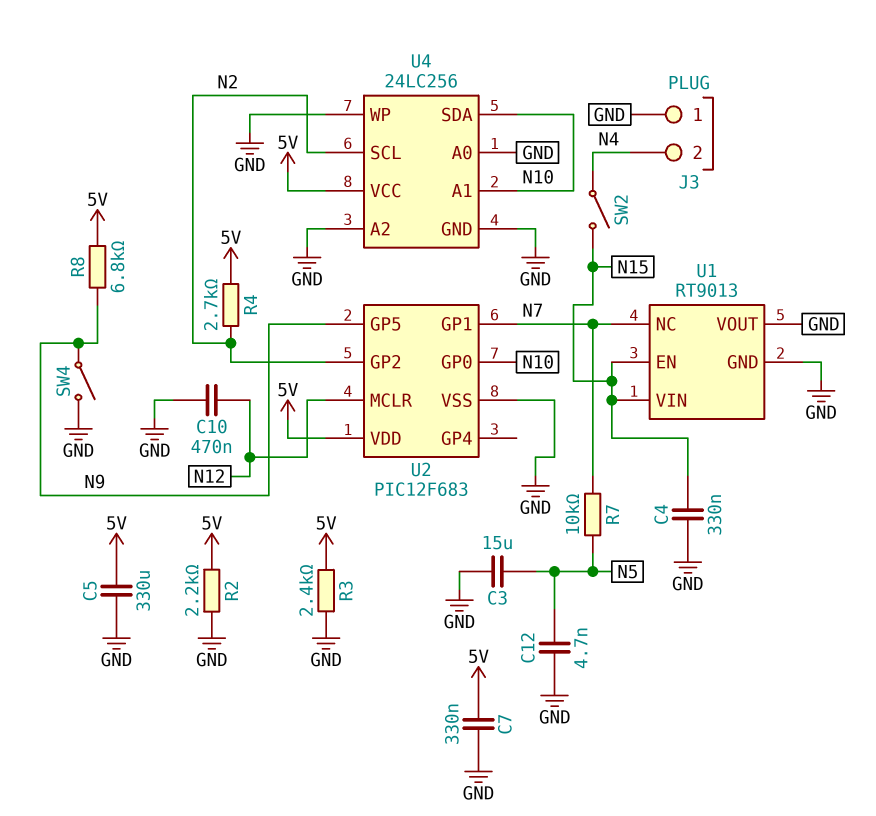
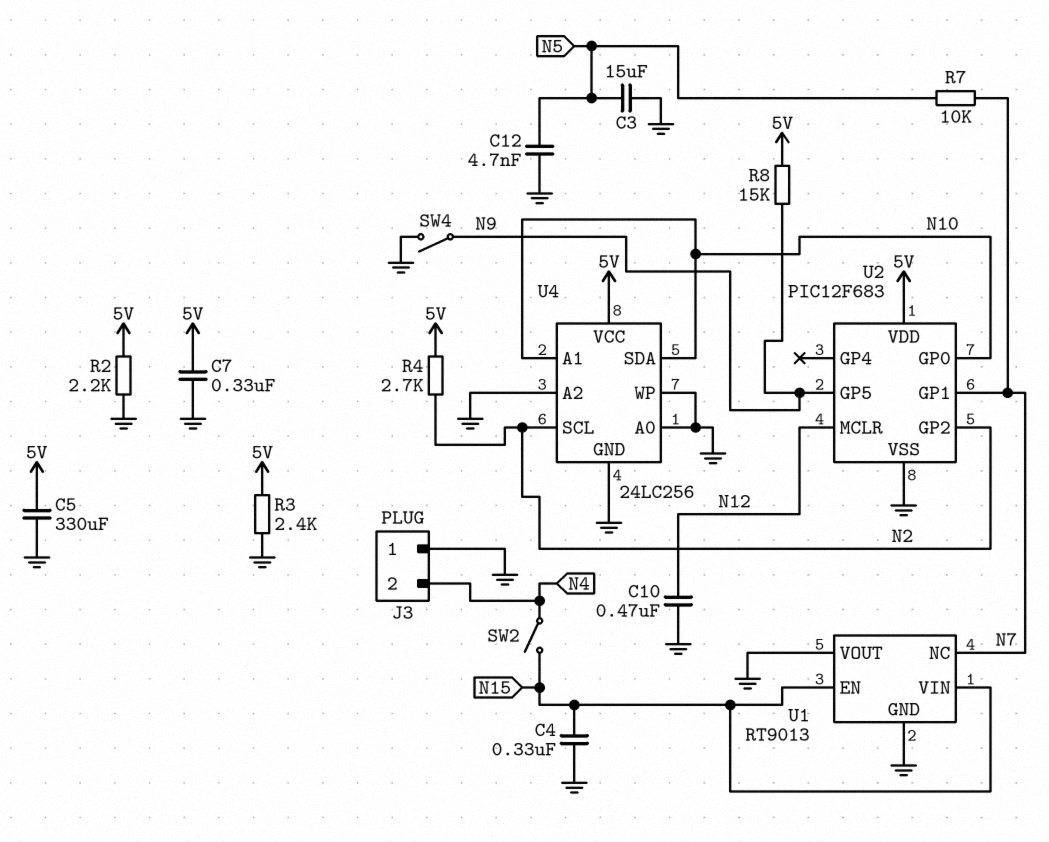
R8: 6.8k (5V, N9) -> 15k (5V, N9)

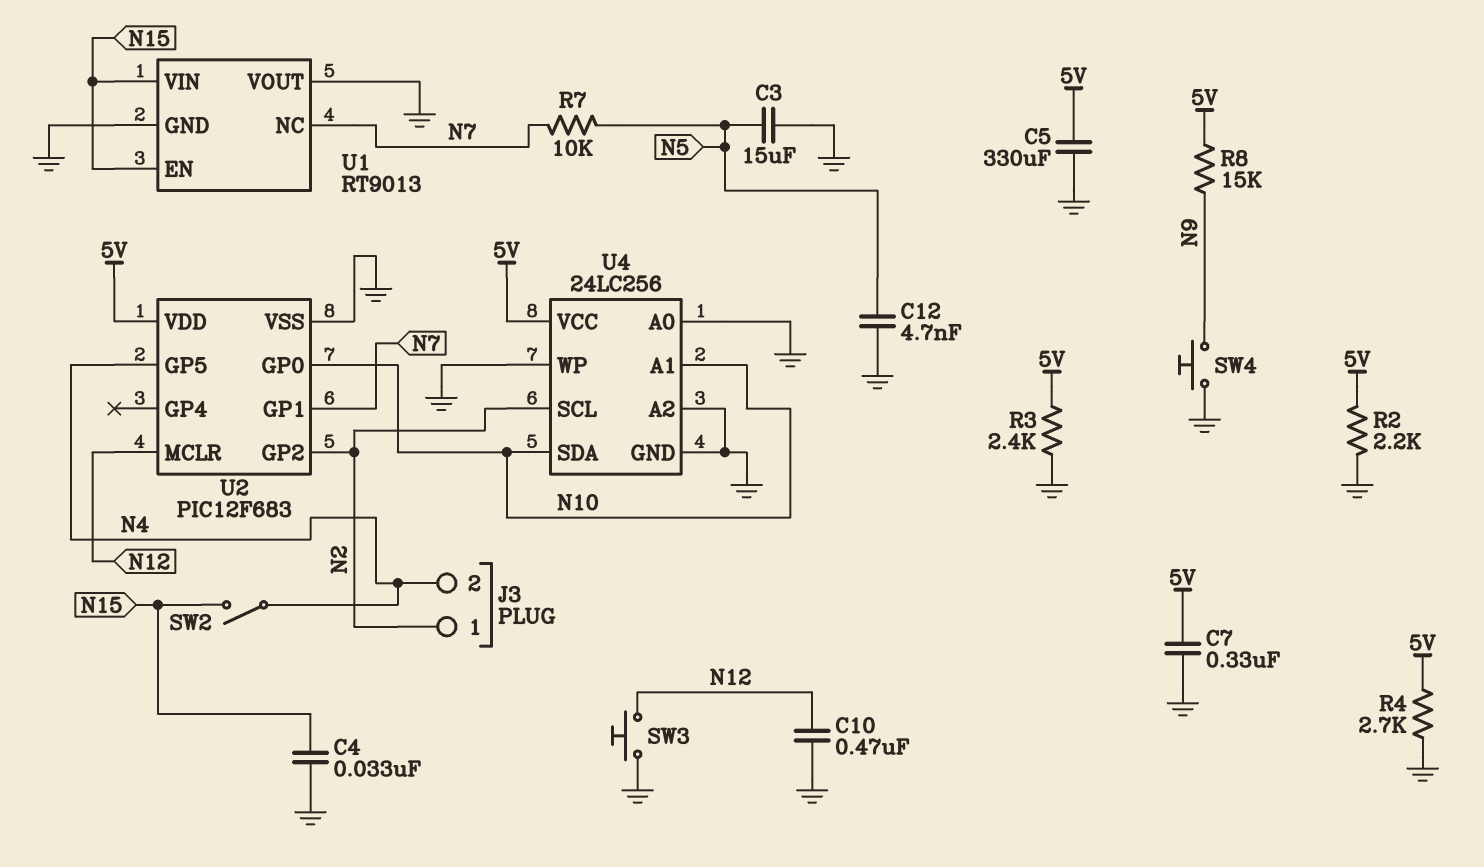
C4: 330nF (GND, N15) -> 33nF (GND, N15)
J3 pin 1: GND -> N2
R4: 2.7k (5V, N2) -> 2.7k (5V, GND)
SW3: none -> button (GND, N12)
SW4: switch (GND, N9) -> button (GND, N9)
U2 pin GP5: N9 -> N4

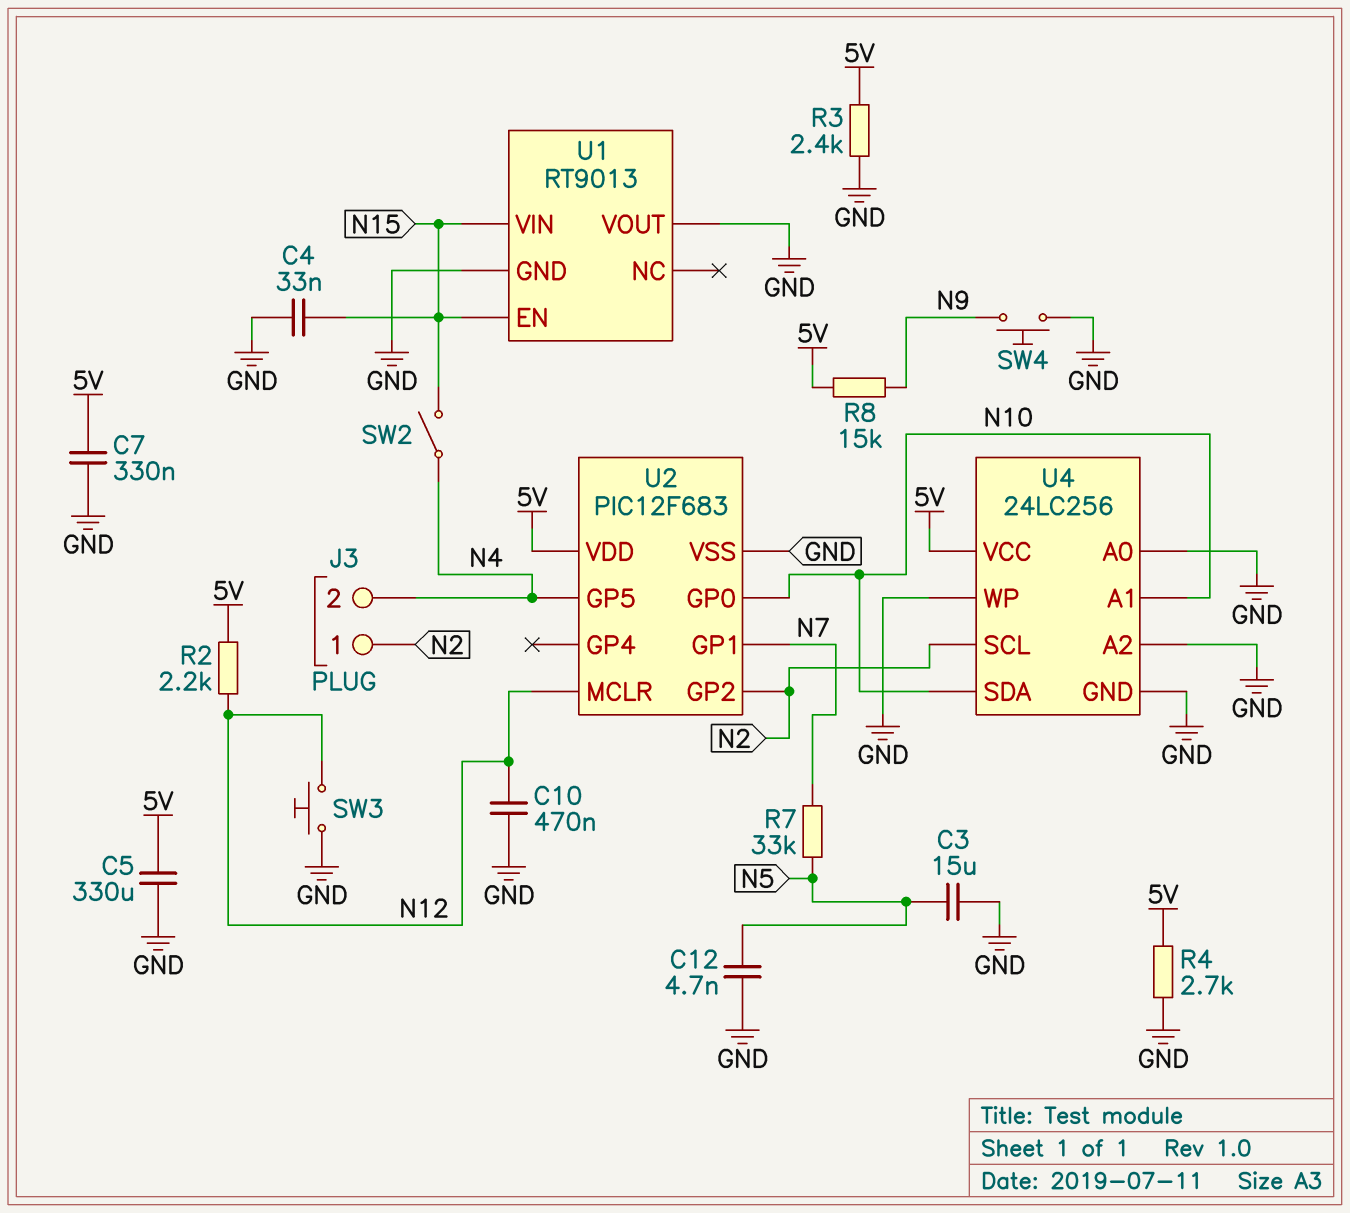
R2: 2.2k (5V, GND) -> 2.2k (5V, N12)
R7: 10k (N5, N7) -> 33k (N5, N7)
U1 pin NC: N7 -> none

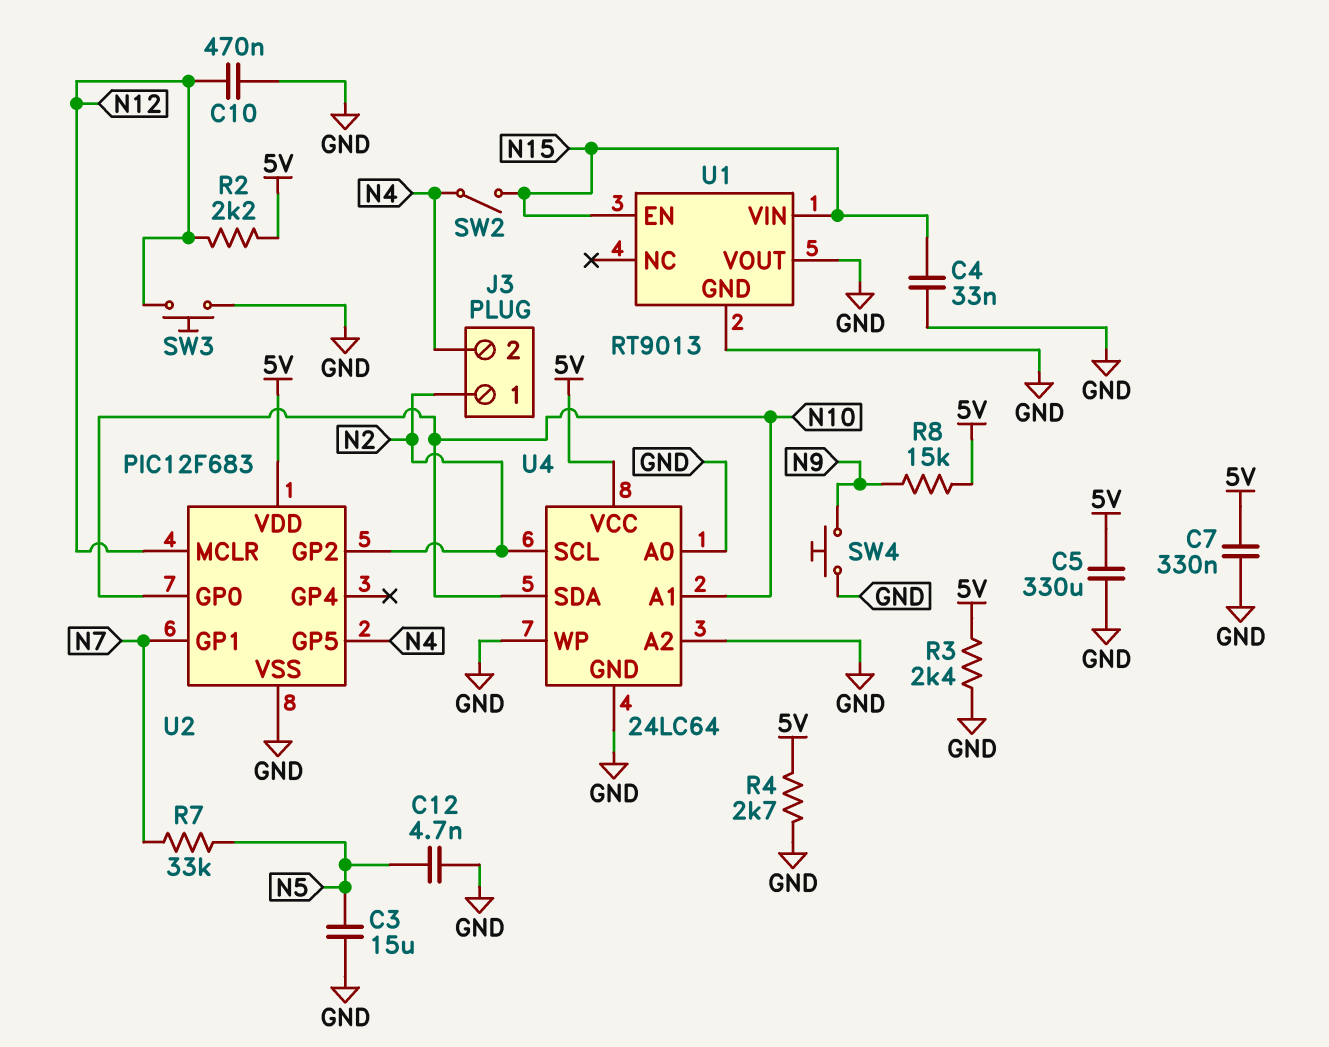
U4: 24LC256 -> 24LC64

